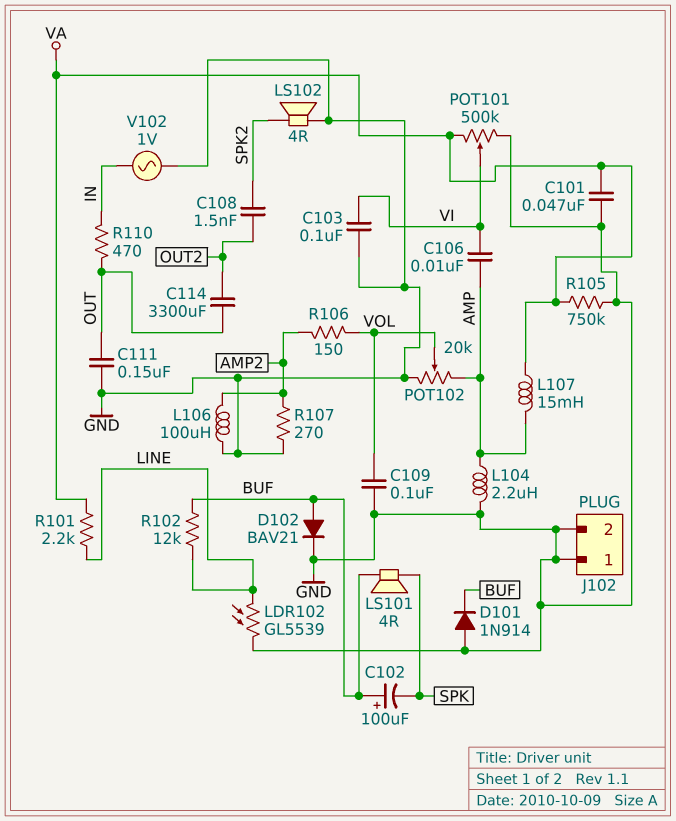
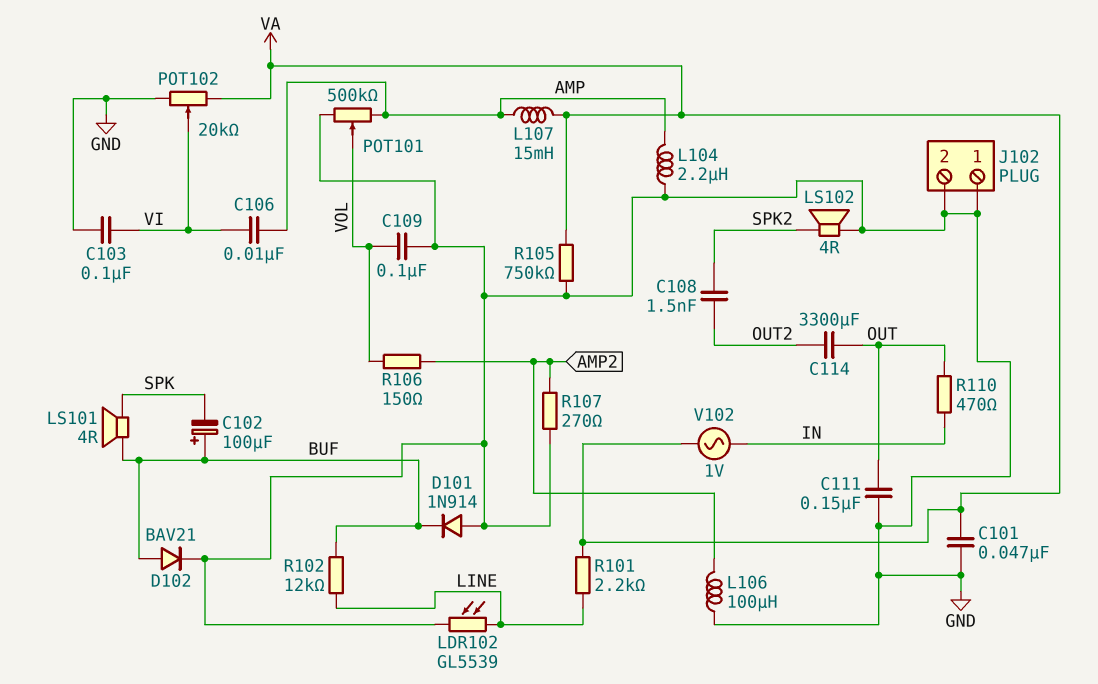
POT101: 500k (GND, VA, wiper VI) -> 500k (AMP, GND, wiper VOL)
POT102: 20k (AMP, GND, wiper VOL) -> 20k (GND, VA, wiper VI)
V102: AC 1V (GND, IN) -> AC 1V (IN, VA)

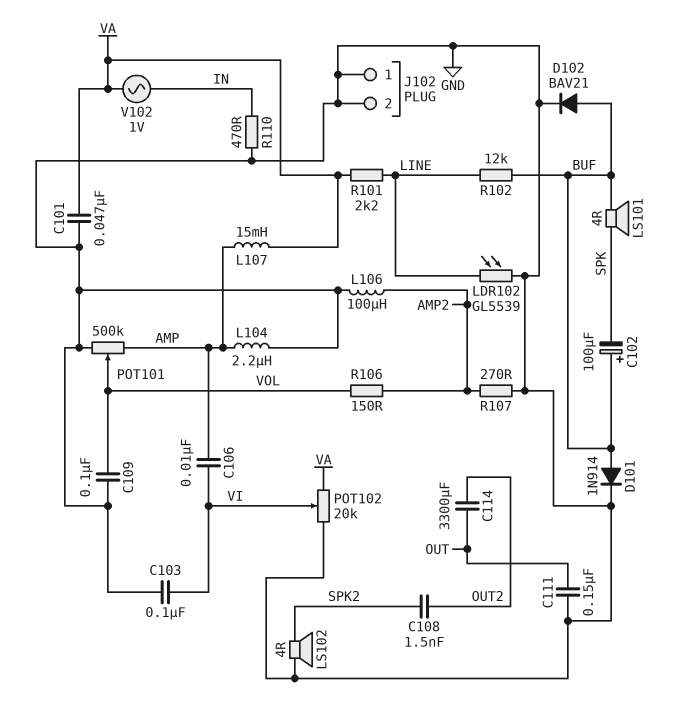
D101: diode 1N914 (A GND, K BUF) -> diode 1N914 (A BUF, K GND)
R105: 750k (GND, VA) -> none
R110: 470 (IN, OUT) -> 470 (GND, IN)

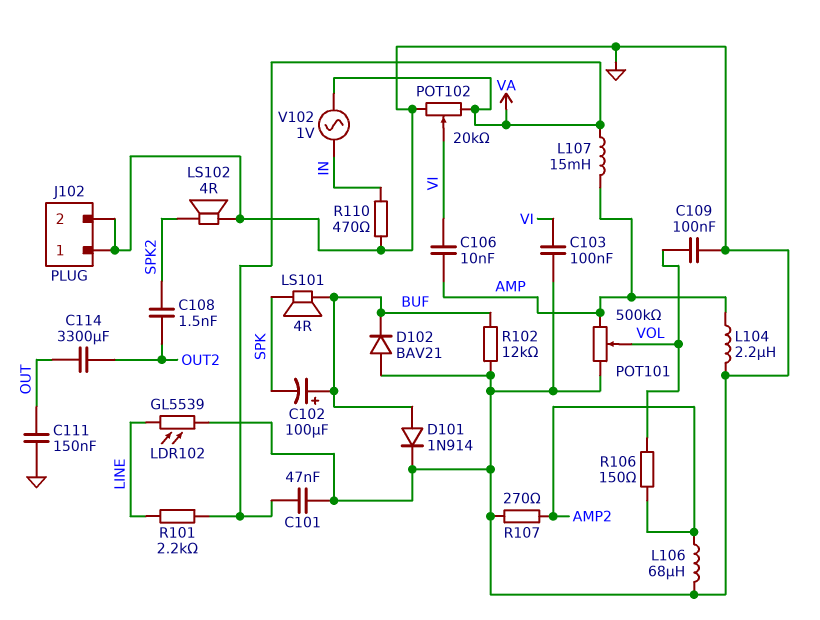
D102: diode BAV21 (A BUF, K GND) -> diode BAV21 (A GND, K BUF)
L106: 100uH (AMP2, GND) -> 68uH (AMP2, GND)
R102: 12k (BUF, LINE) -> 12k (BUF, GND)

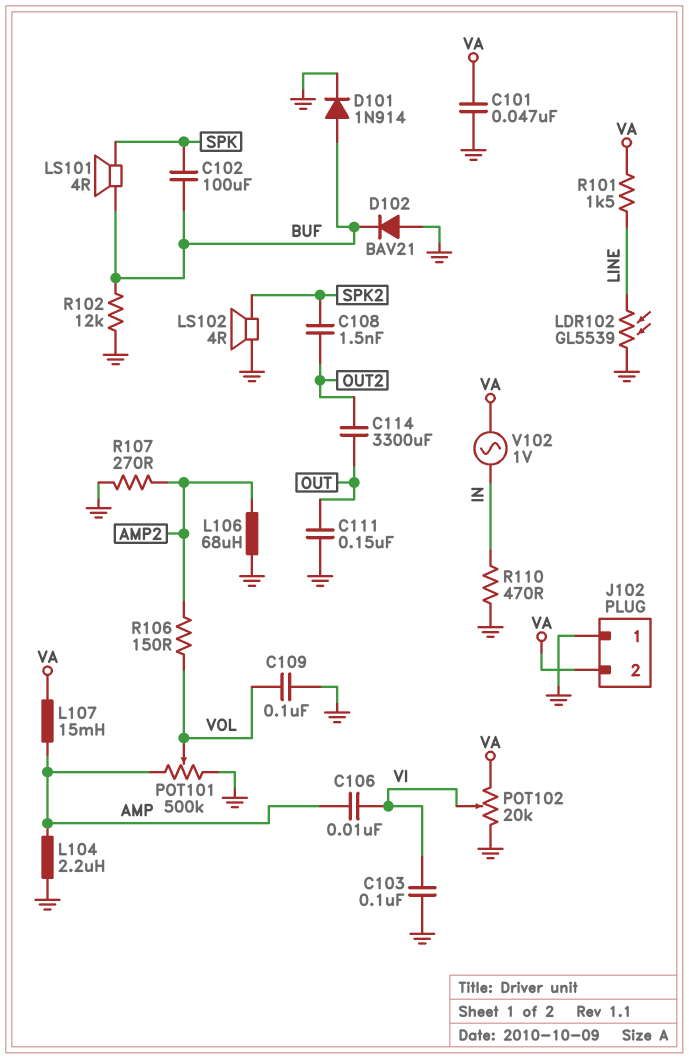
C102: 100uF (plus BUF, minus SPK) -> 100uF (BUF, SPK)
J102 pin 2: GND -> VA
R101: 2.2k (LINE, VA) -> 1.5k (LINE, VA)

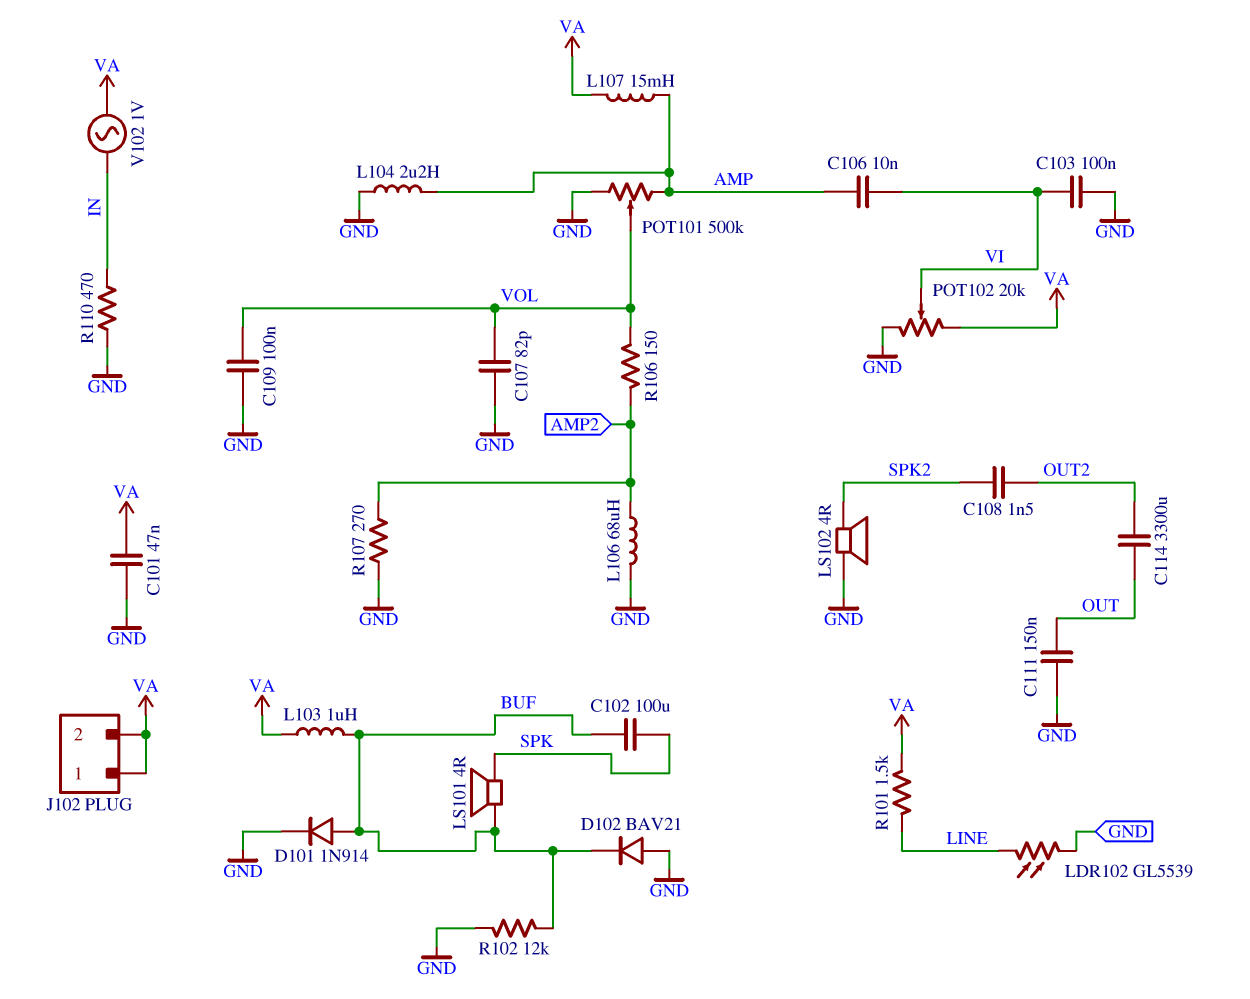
C107: none -> 82pF (GND, VOL)
J102 pin 1: GND -> VA
L103: none -> 1uH (BUF, VA)

